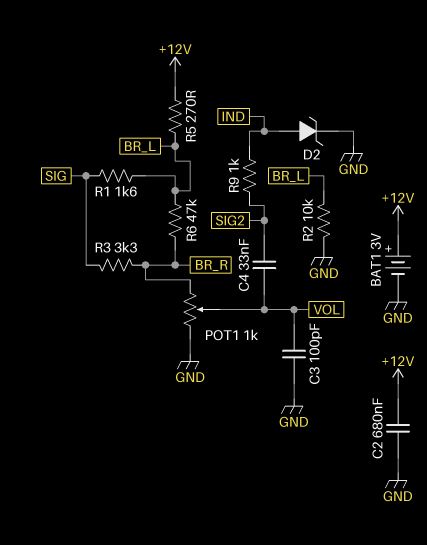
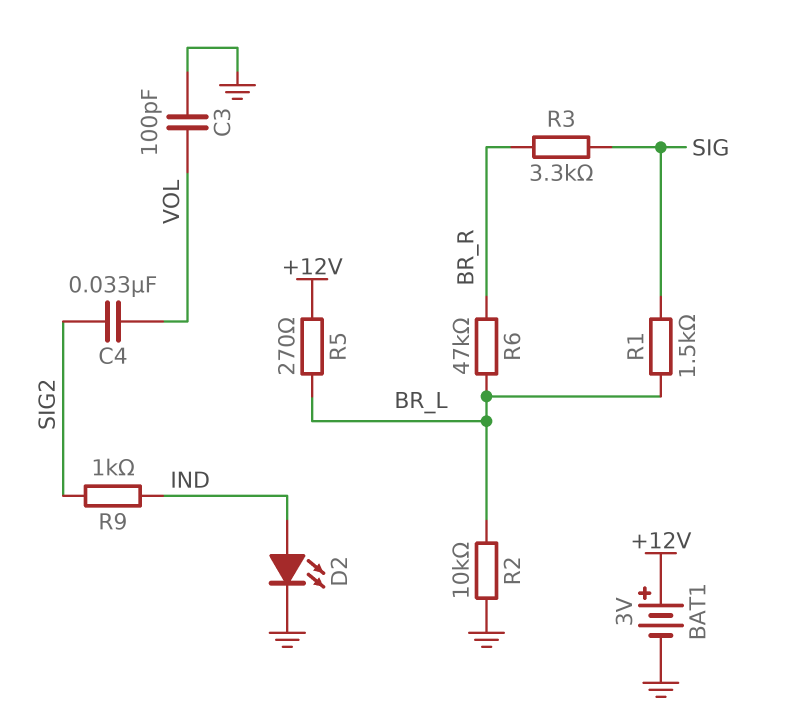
C2: 680nF (+12V, GND) -> none
D2: zener (A IND, K GND) -> LED (A IND, K GND)
POT1: 1k (BR_R, GND, wiper VOL) -> none
R1: 1.6k (BR_L, SIG) -> 1.5k (BR_L, SIG)

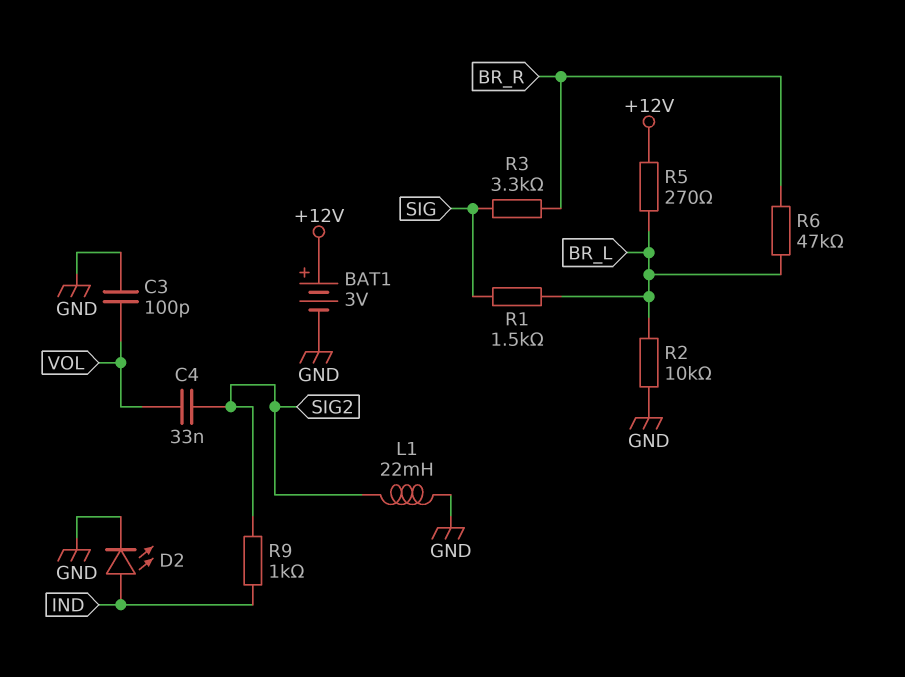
L1: none -> 22mH (GND, SIG2)

